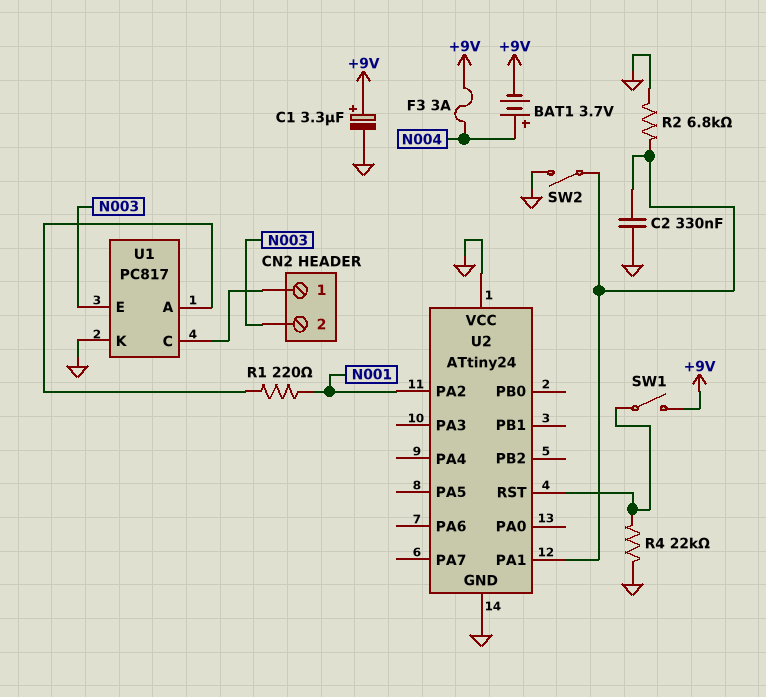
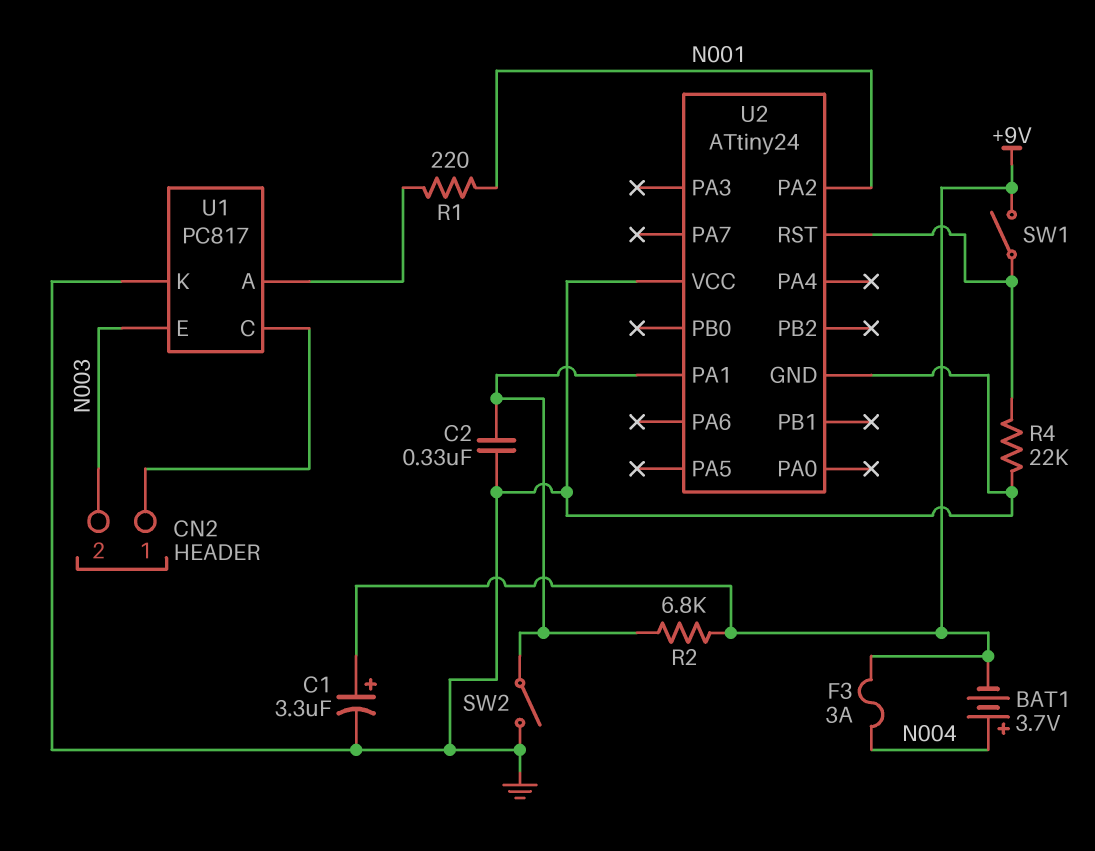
R2: 6.8k (GND, U2/PA1) -> 6.8k (+9V, U2/PA1)

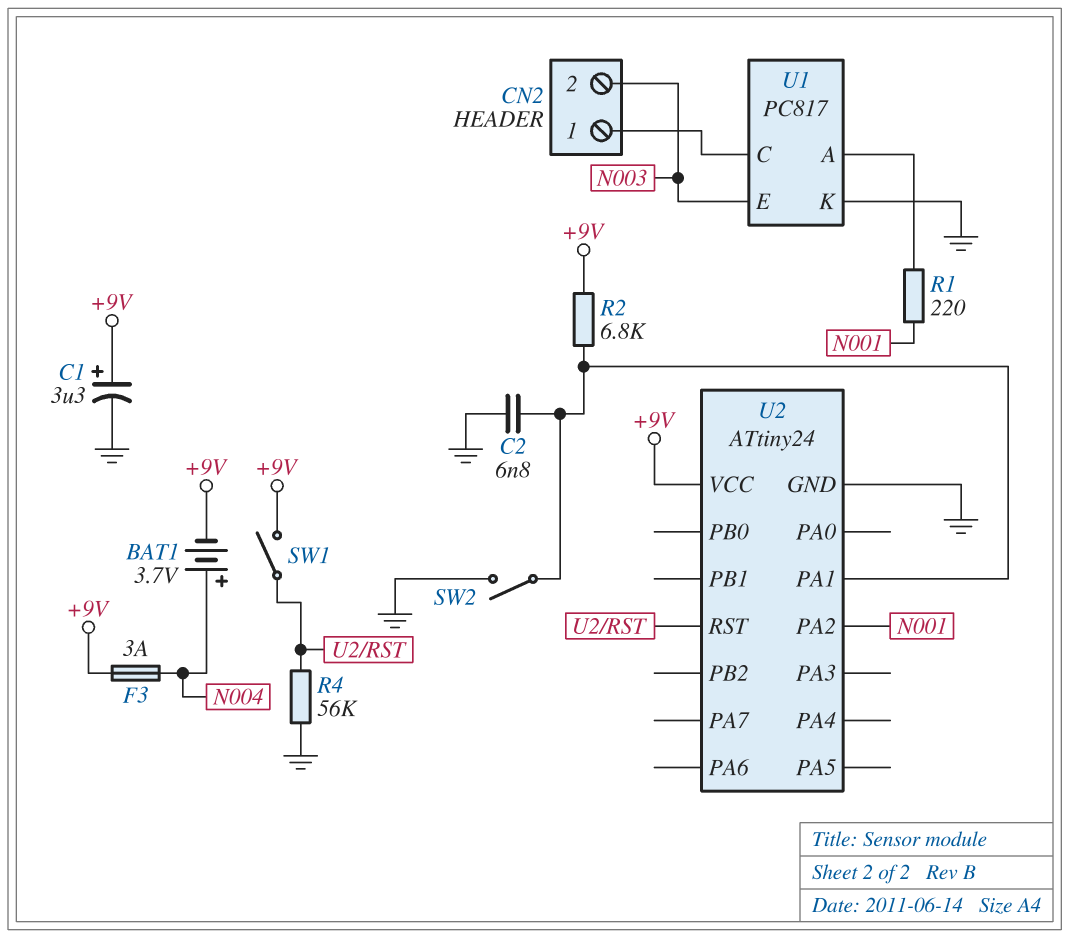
C2: 330nF (GND, U2/PA1) -> 6.8nF (GND, U2/PA1)
R4: 22k (GND, U2/RST) -> 56k (GND, U2/RST)
U2 pin VCC: GND -> +9V

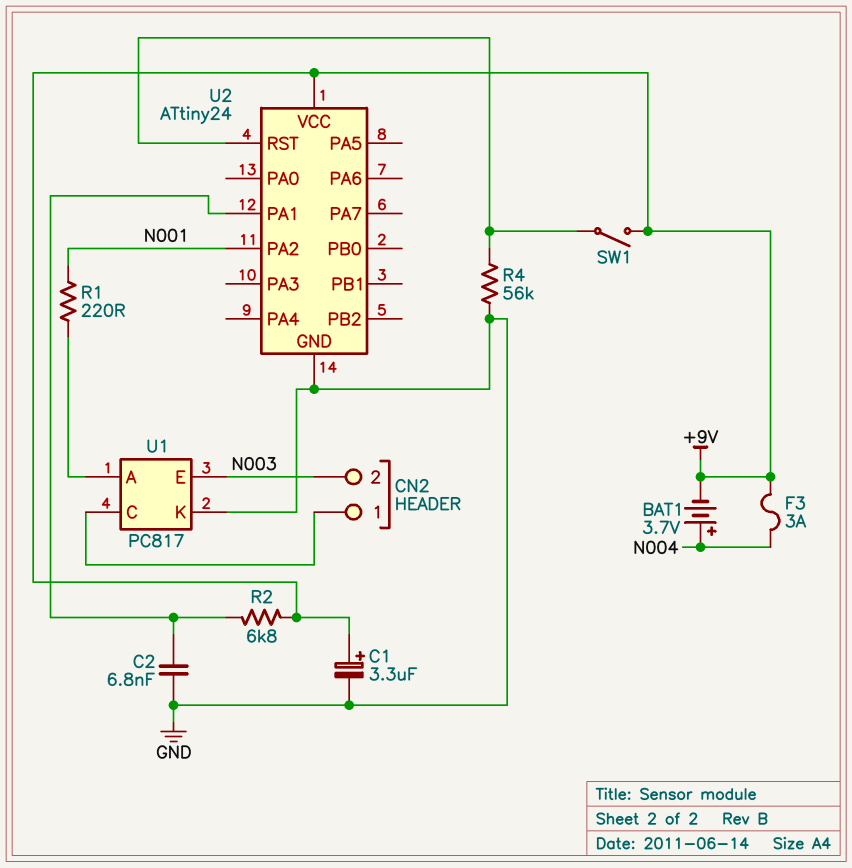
SW2: switch (GND, U2/PA1) -> none

